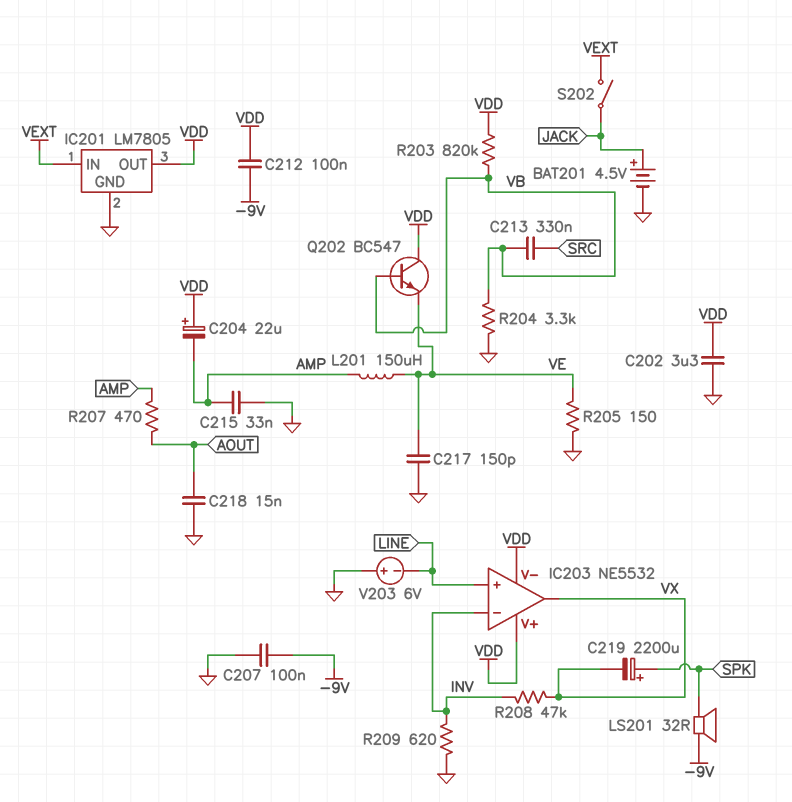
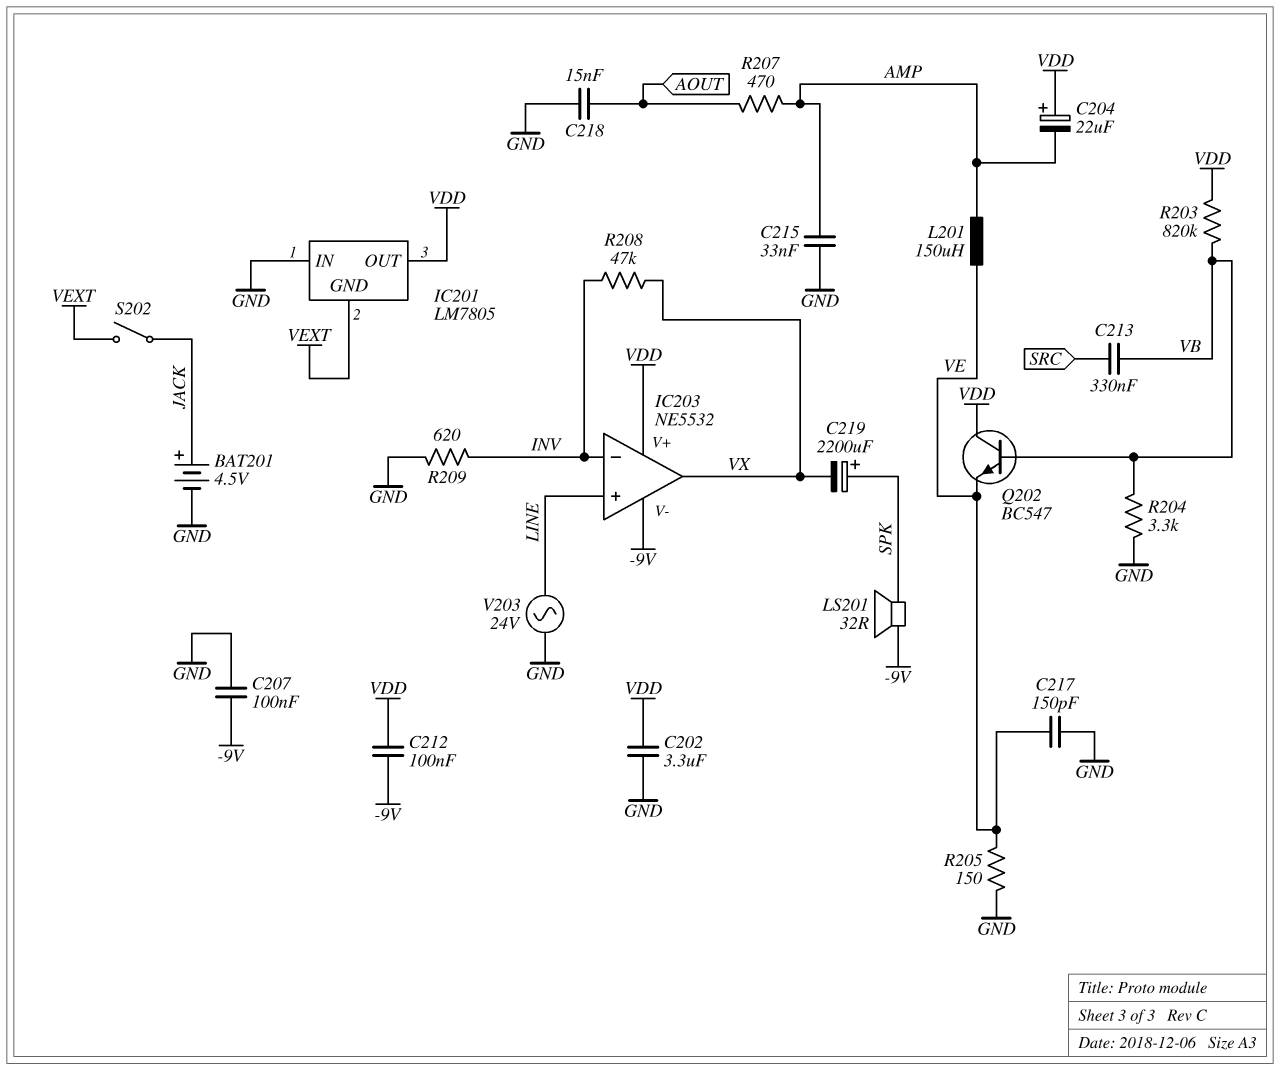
IC201 pin GND: GND -> VEXT
IC201 pin IN: VEXT -> GND
IC203 pin V-: VDD -> -9V
V203: 6V (plus GND, minus LINE) -> AC 24V (GND, LINE)

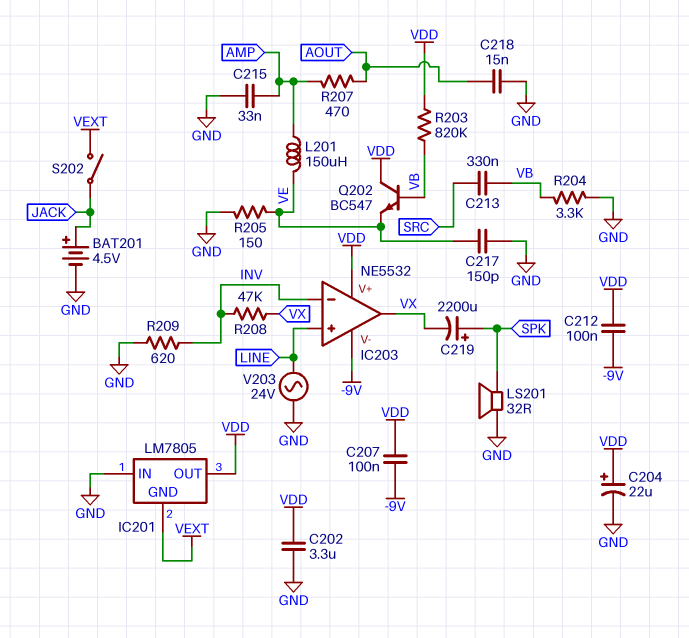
C204: 22uF (plus VDD, minus AMP) -> 22uF (plus VDD, minus GND)
C207: 100nF (-9V, GND) -> 100nF (-9V, VDD)
LS201: speaker 32R (-9V, SPK) -> speaker 32R (GND, SPK)

